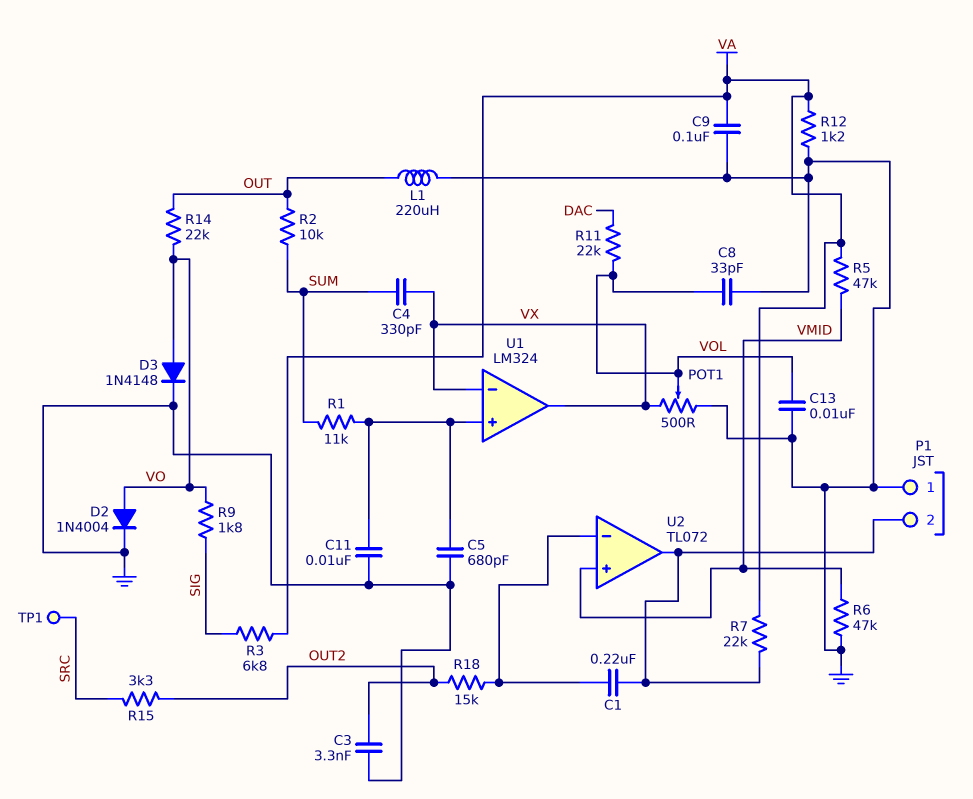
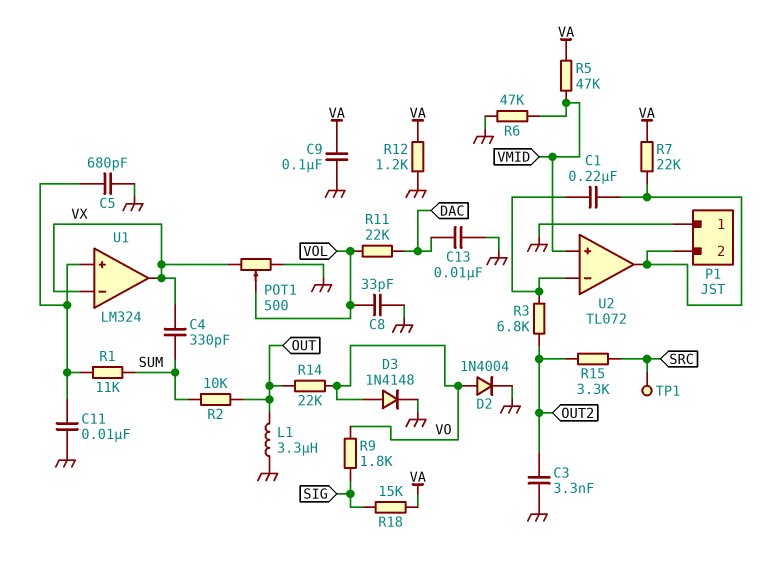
C13: 10nF (GND, VOL) -> 10nF (DAC, GND)
L1: 220uH (GND, OUT) -> 3.3uH (GND, OUT)
R3: 6.8k (SIG, VA) -> 6.8k (OUT2, U2/in-)
R18: 15k (OUT2, U2/in-) -> 15k (SIG, VA)

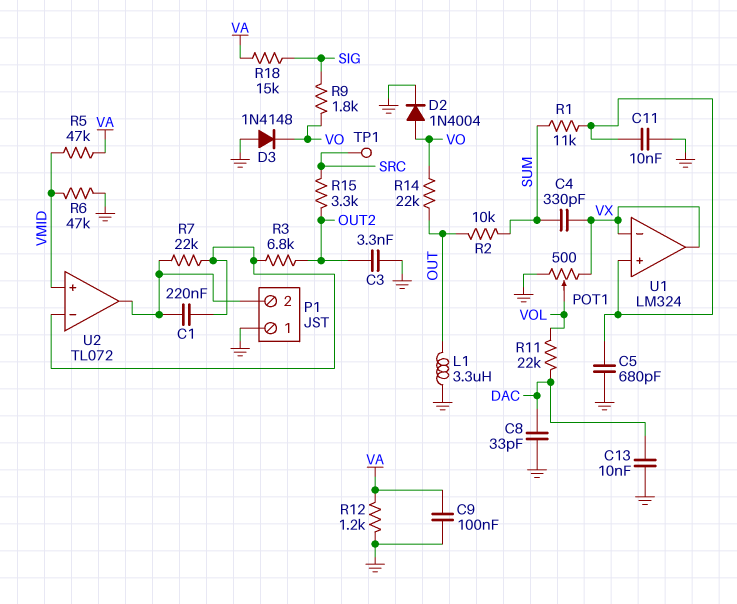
C8: 33pF (GND, VOL) -> 33pF (DAC, GND)
D3: diode 1N4148 (A VO, K GND) -> diode 1N4148 (A GND, K VO)
R7: 22k (P1/2, VA) -> 22k (P1/2, U2/in-)

